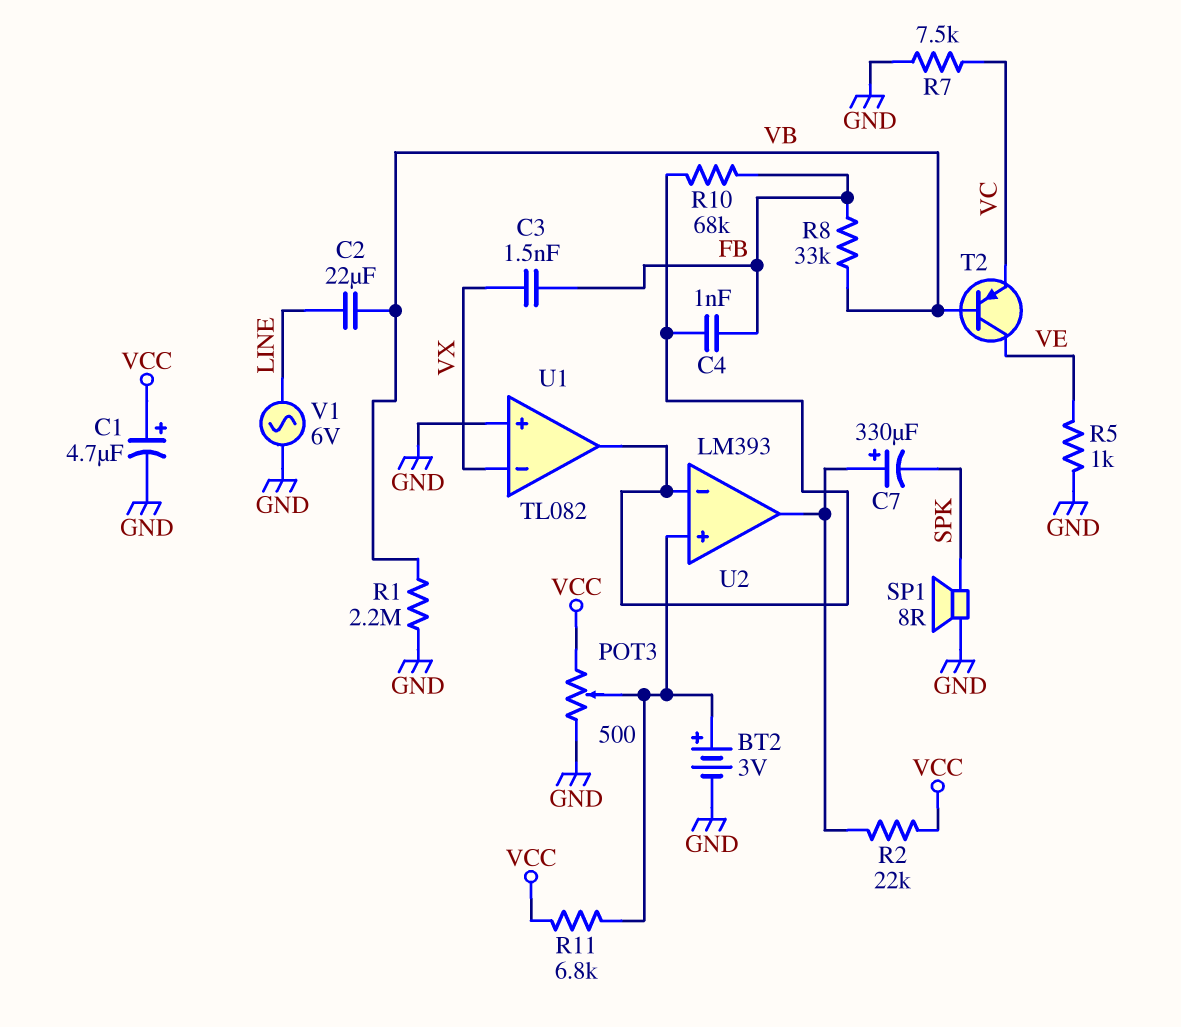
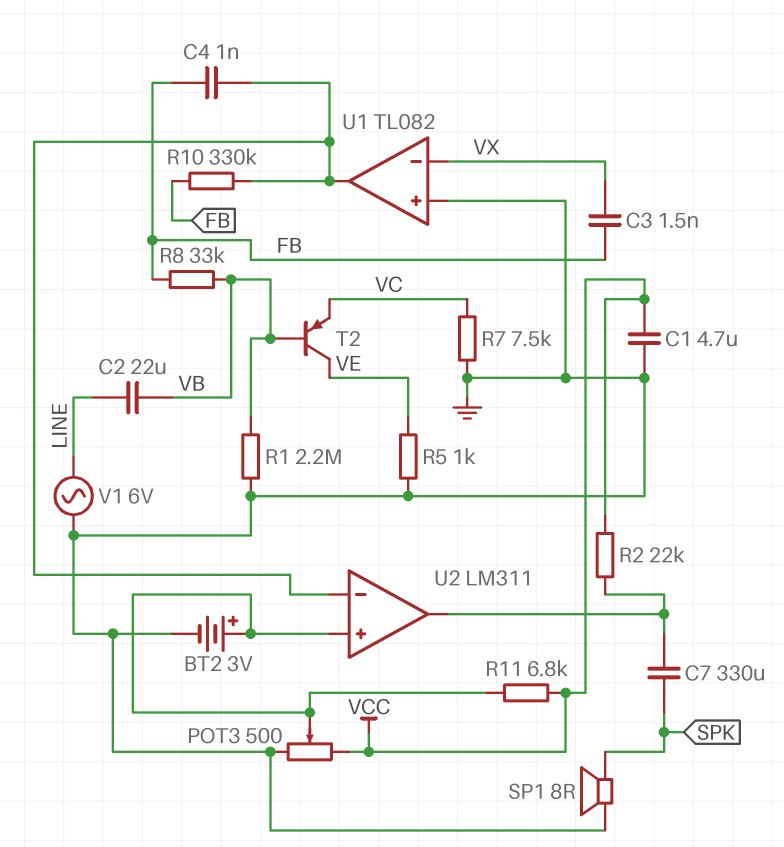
C1: 4.7uF (plus VCC, minus GND) -> 4.7uF (GND, VCC)
C7: 330uF (plus U2/out, minus SPK) -> 330uF (SPK, U2/out)
R10: 68k (FB, U1/out) -> 330k (FB, U1/out)
U2: LM393 -> LM311

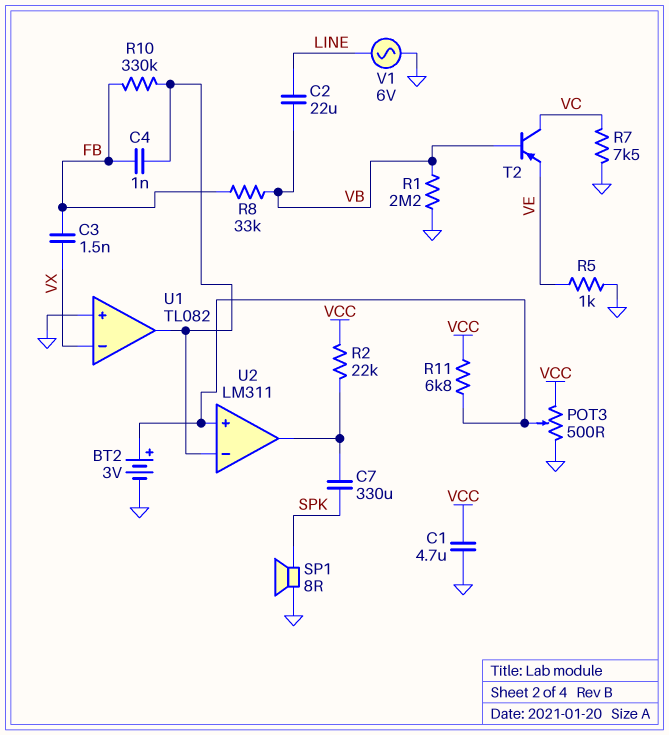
T2: PNP (B VB, C VE, E VC) -> PNP (B VB, C VC, E VE)

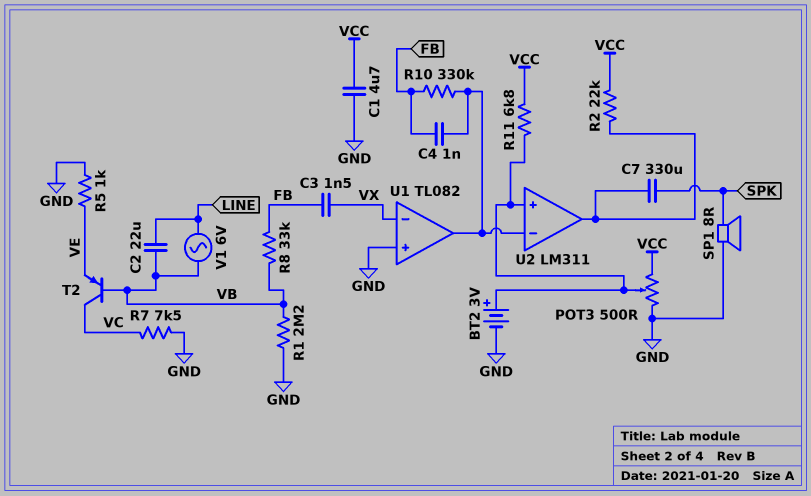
V1: AC 6V (GND, LINE) -> AC 6V (LINE, VB)

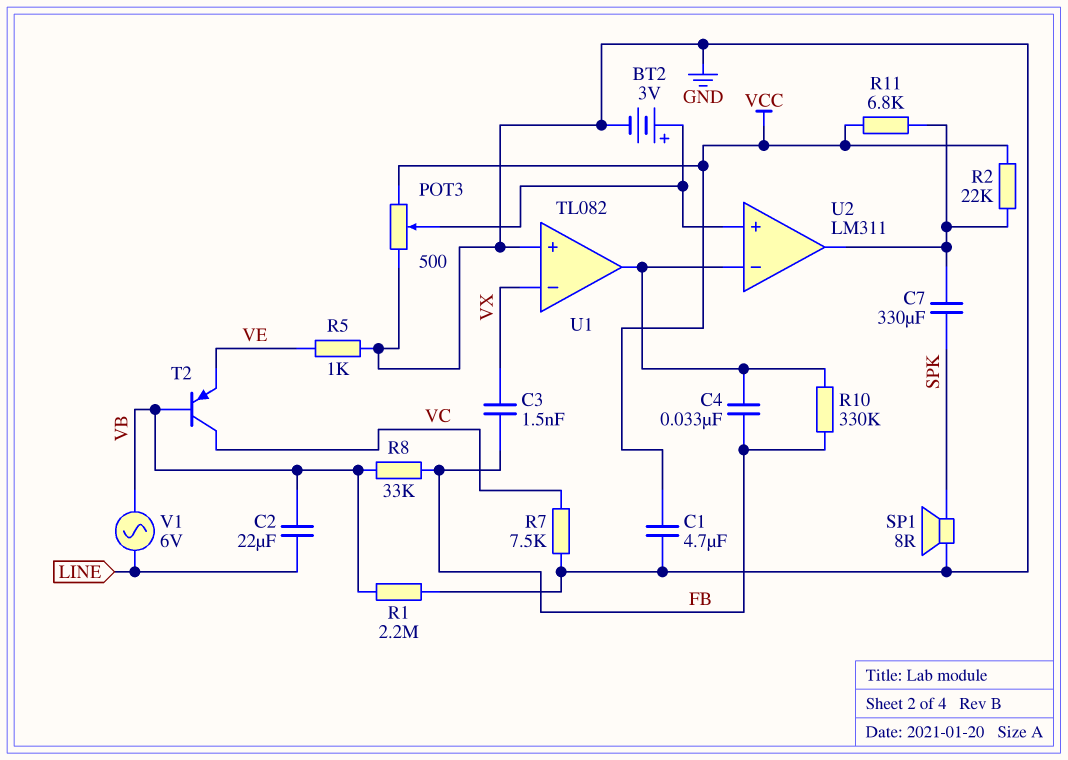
C4: 1nF (FB, U1/out) -> 33nF (FB, U1/out)
R11: 6.8k (U2/in+, VCC) -> 6.8k (U2/out, VCC)

